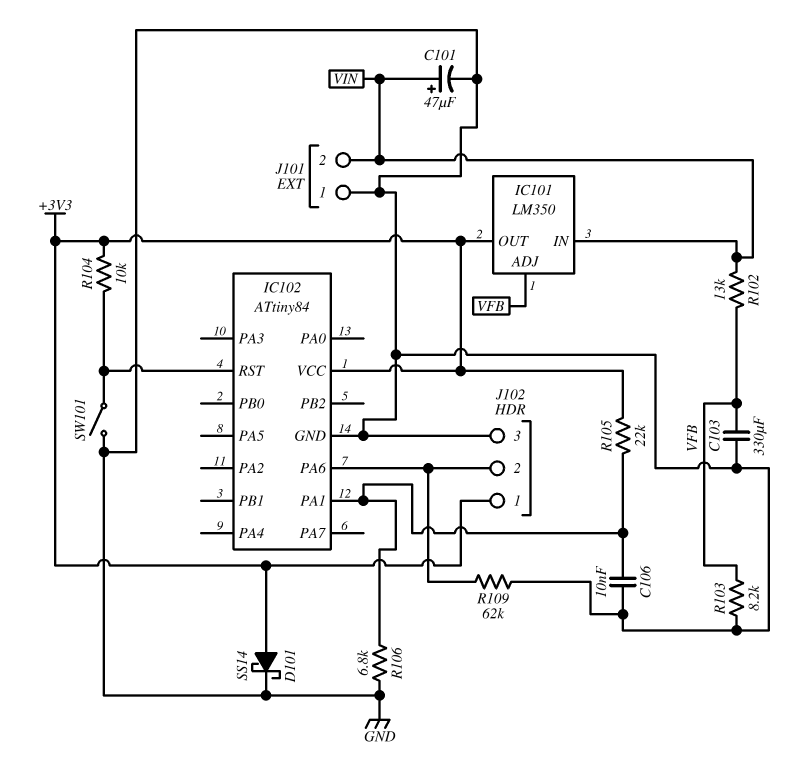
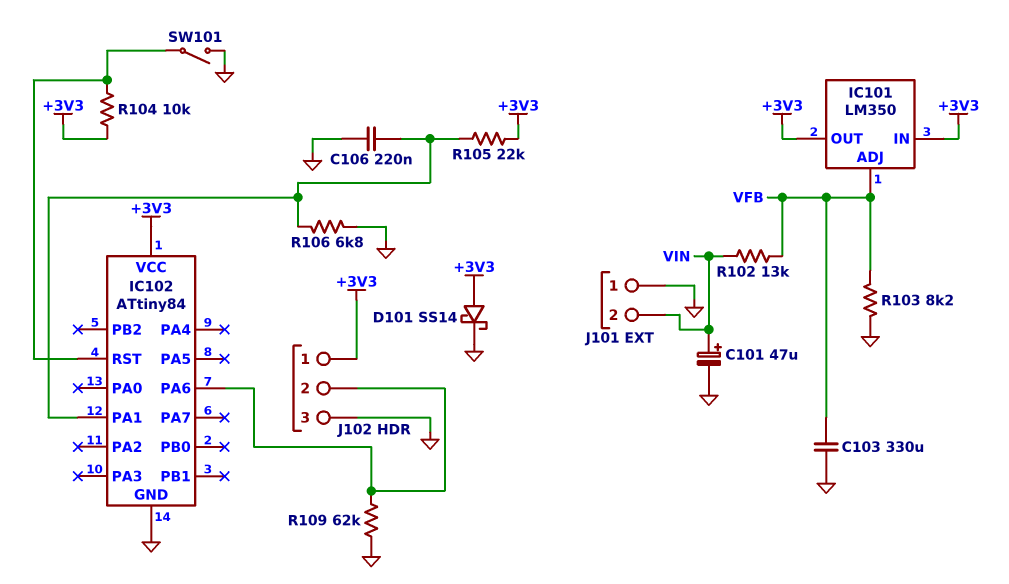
C106: 10nF (GND, IC102/PA1) -> 220nF (GND, IC102/PA1)
IC101 pin IN: VIN -> +3V3

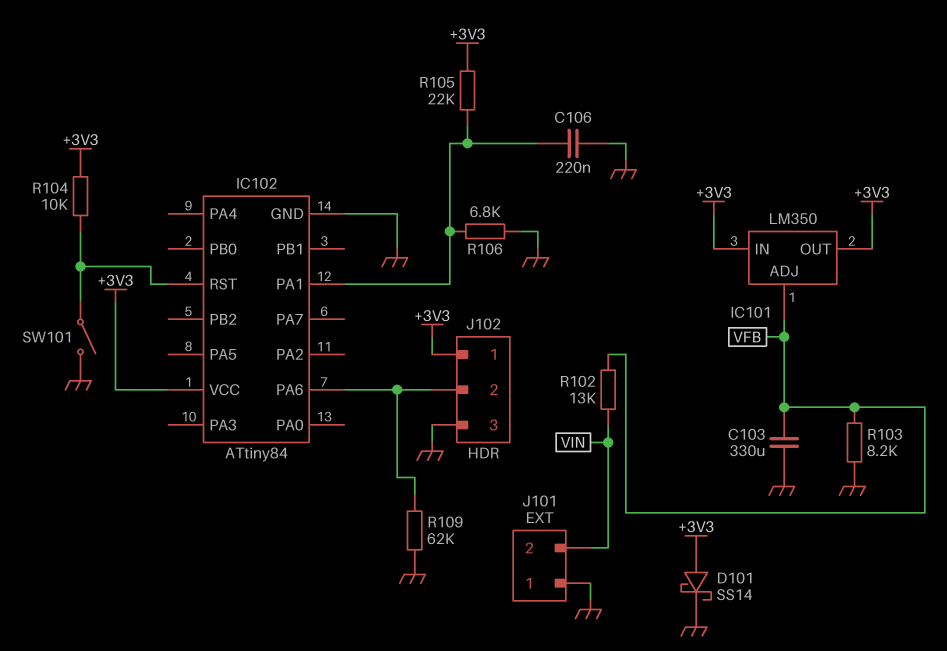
C101: 47uF (plus VIN, minus GND) -> none

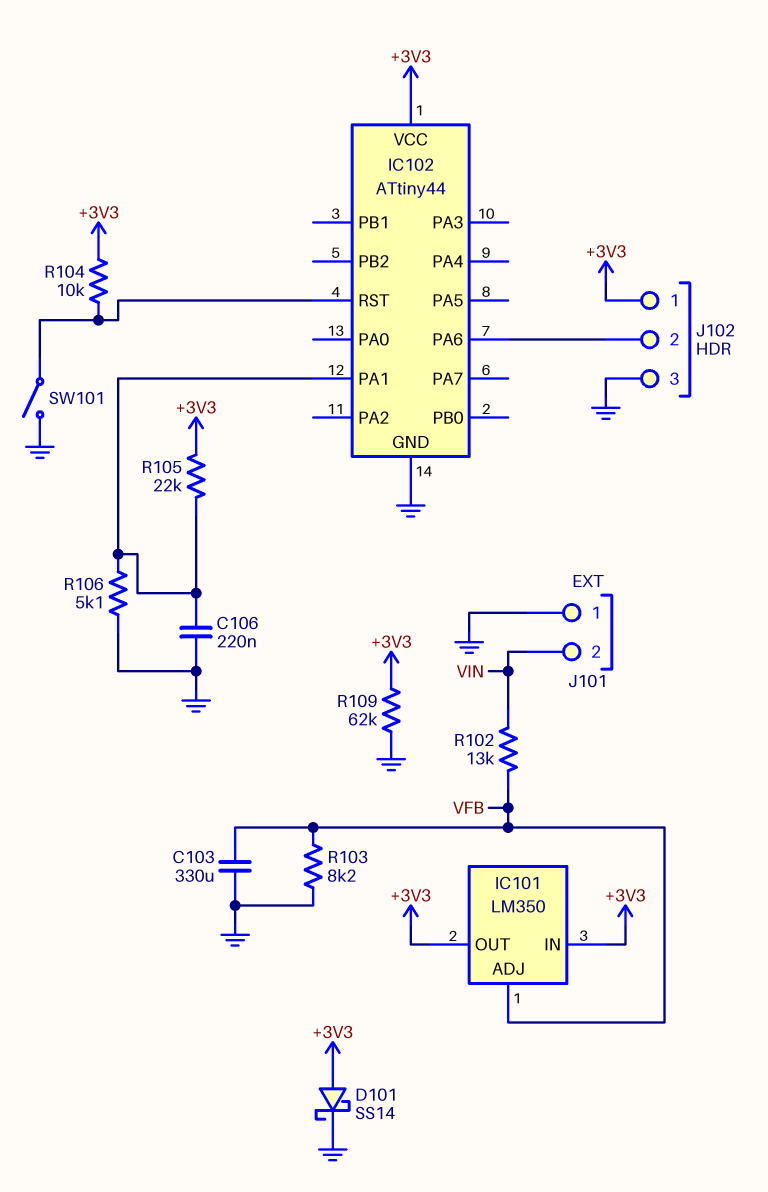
IC102: ATtiny84 -> ATtiny44
R106: 6.8k (GND, IC102/PA1) -> 5.1k (GND, IC102/PA1)
R109: 62k (GND, IC102/PA6) -> 62k (+3V3, GND)

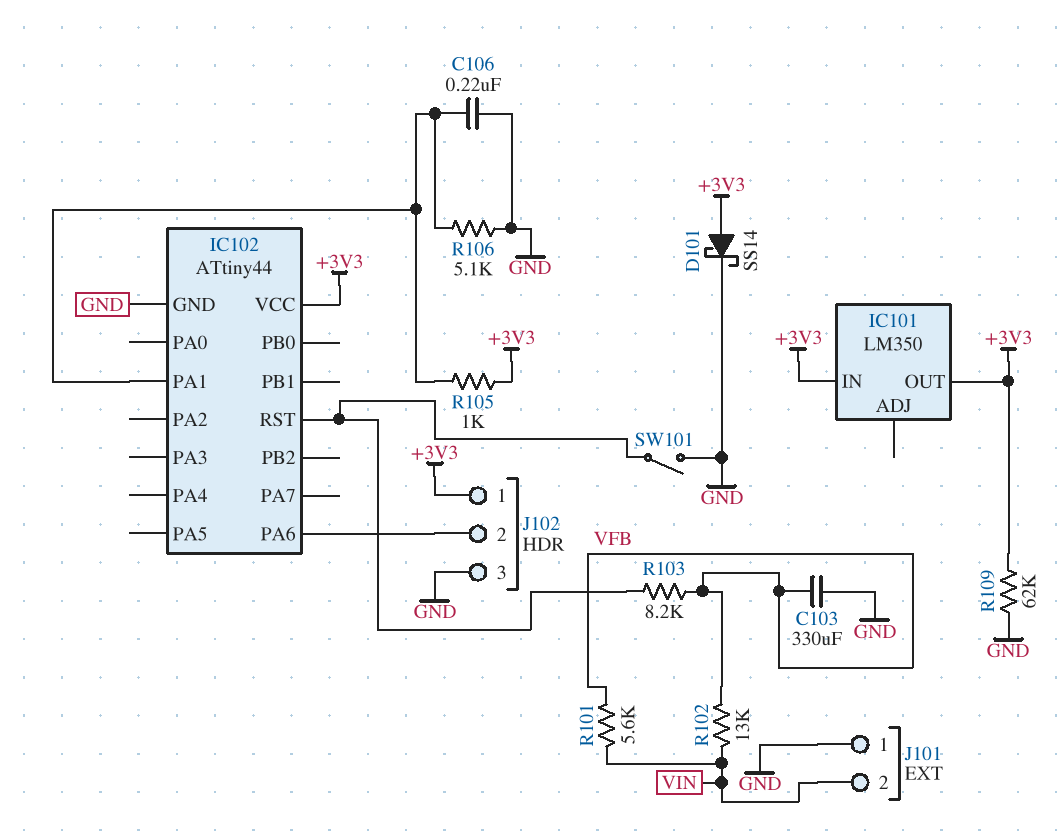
IC101 pin ADJ: VFB -> none
R101: none -> 5.6k (VFB, VIN)
R103: 8.2k (GND, VFB) -> 8.2k (IC102/RST, VFB)
R104: 10k (+3V3, IC102/RST) -> none
R105: 22k (+3V3, IC102/PA1) -> 1k (+3V3, IC102/PA1)

